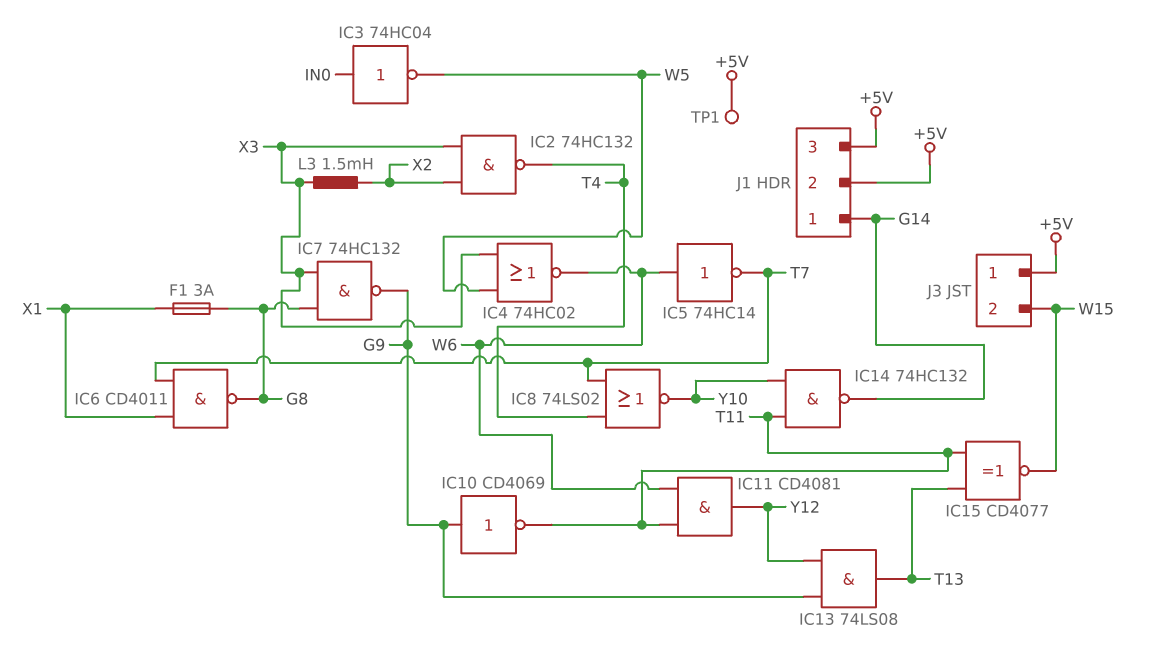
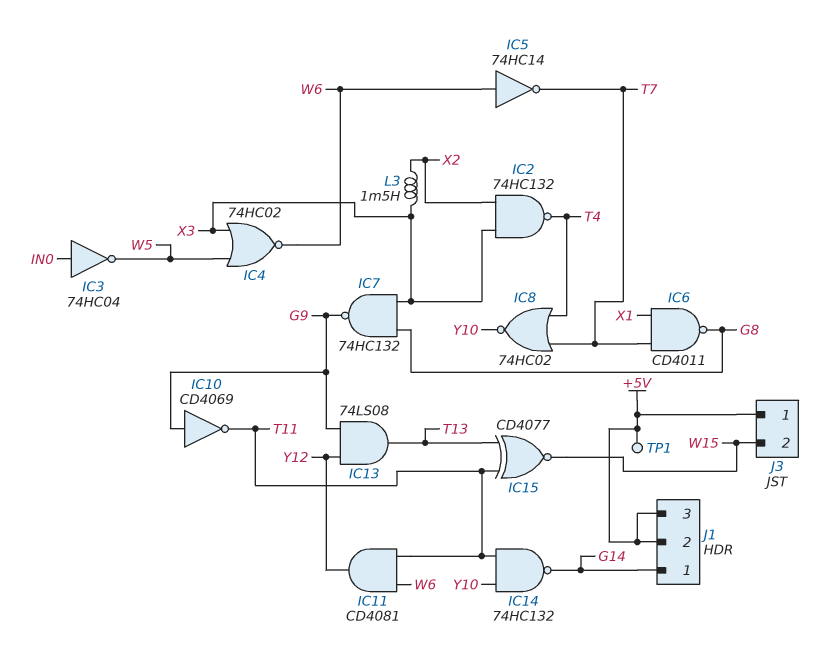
F1: 3A (G8, X1) -> none
IC8: NOR 74LS02 (in T4, in T7, out Y10) -> NOR 74HC02 (in T4, in T7, out Y10)

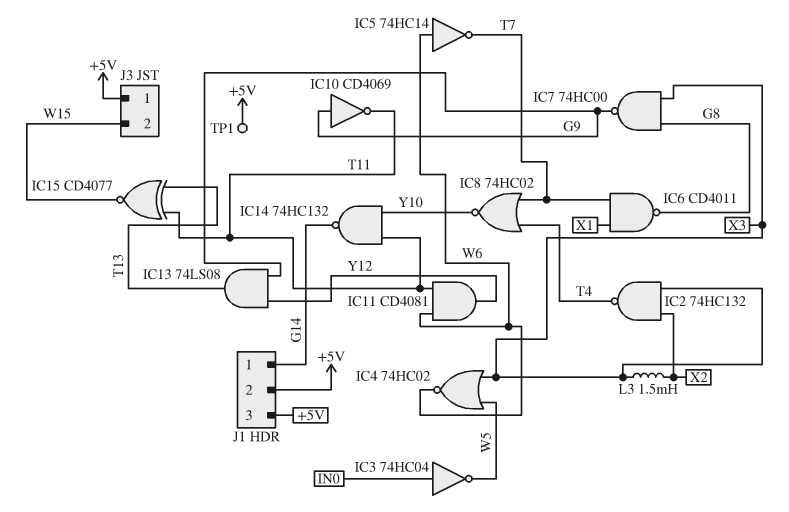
IC7: NAND 74HC132 (in G8, in X3, out G9) -> NAND 74HC00 (in G8, in X3, out G9)

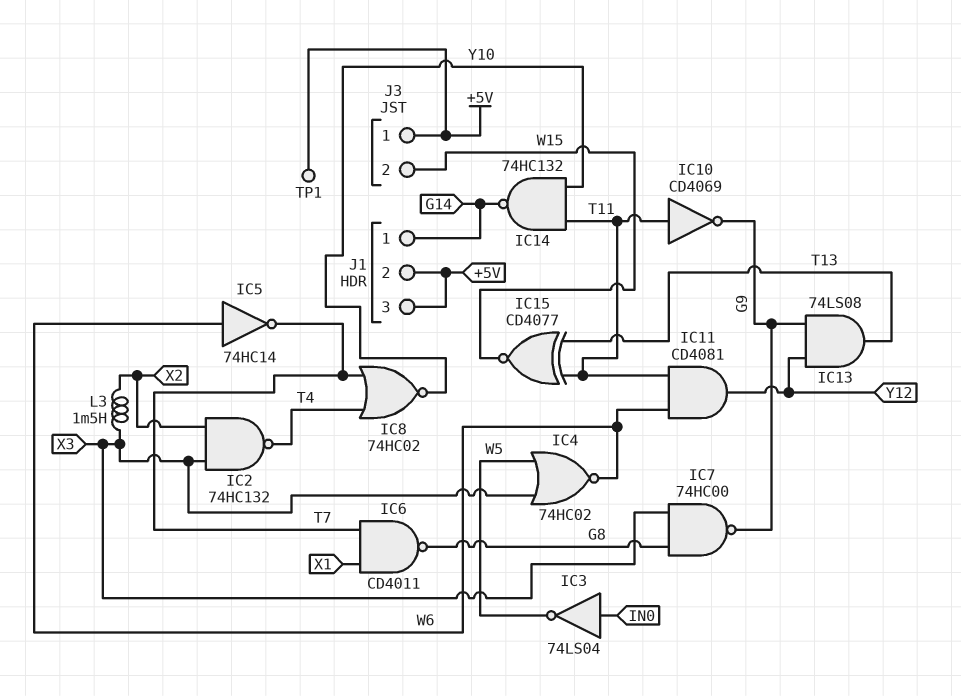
IC3: NOT 74HC04 (in IN0, out W5) -> NOT 74LS04 (in IN0, out W5)
IC10: NOT CD4069 (in G9, out T11) -> NOT CD4069 (in T11, out G9)

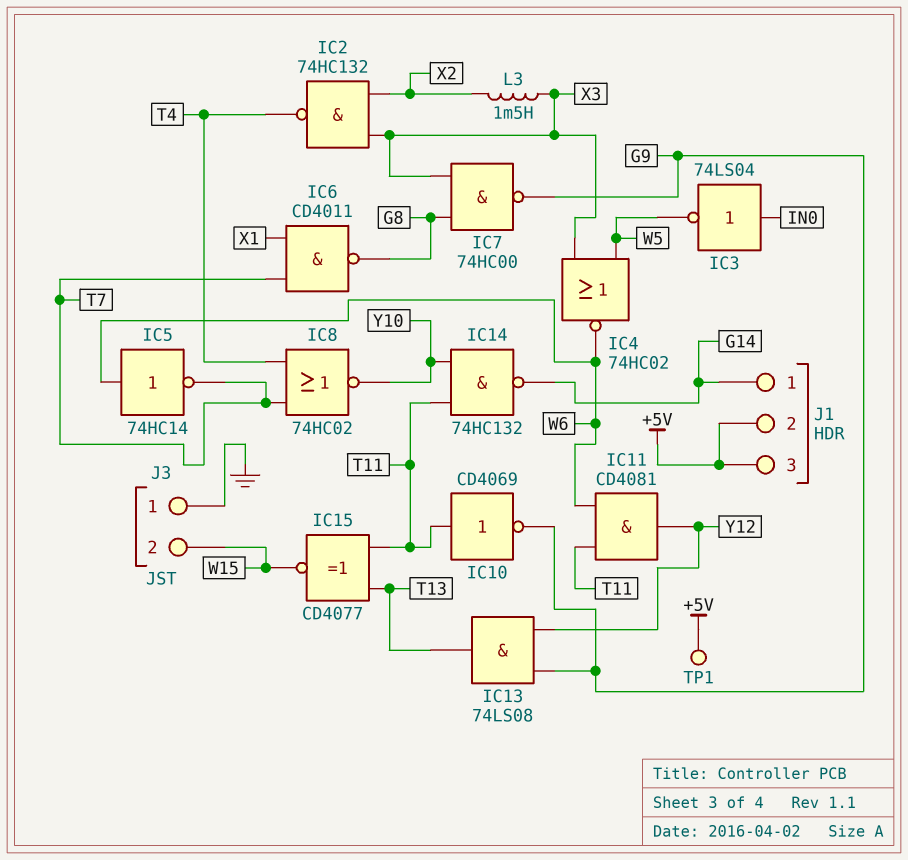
J3 pin 1: +5V -> GND

